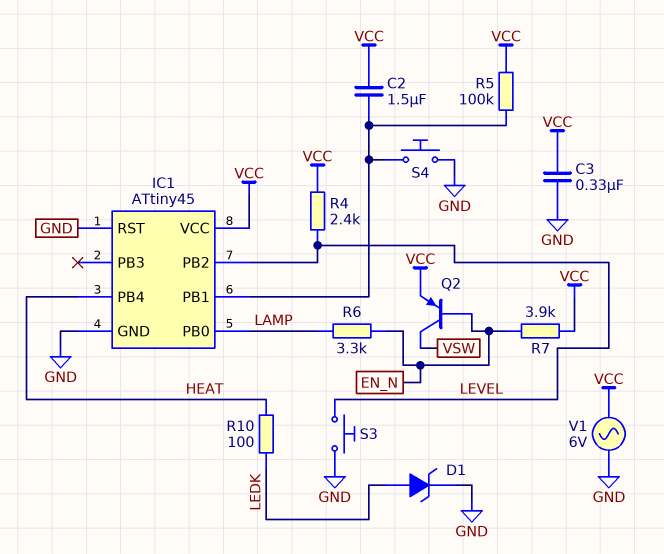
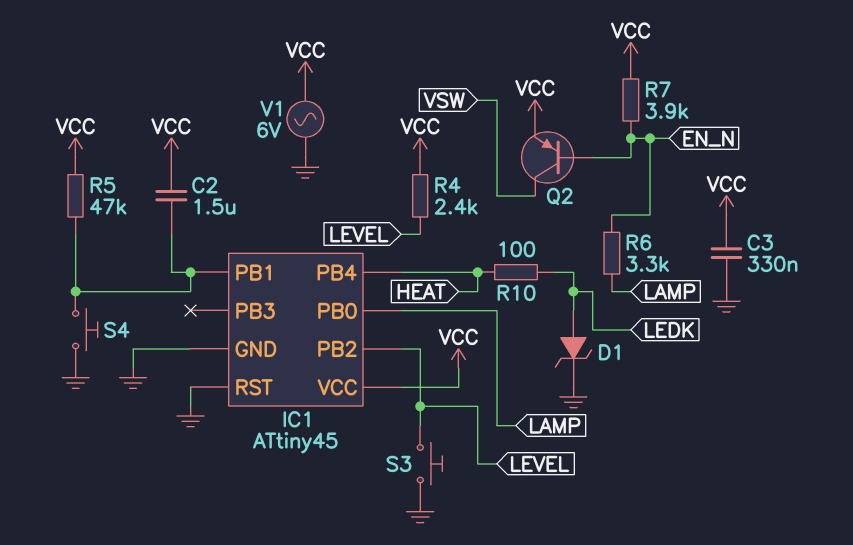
R5: 100k (IC1/PB1, VCC) -> 47k (IC1/PB1, VCC)

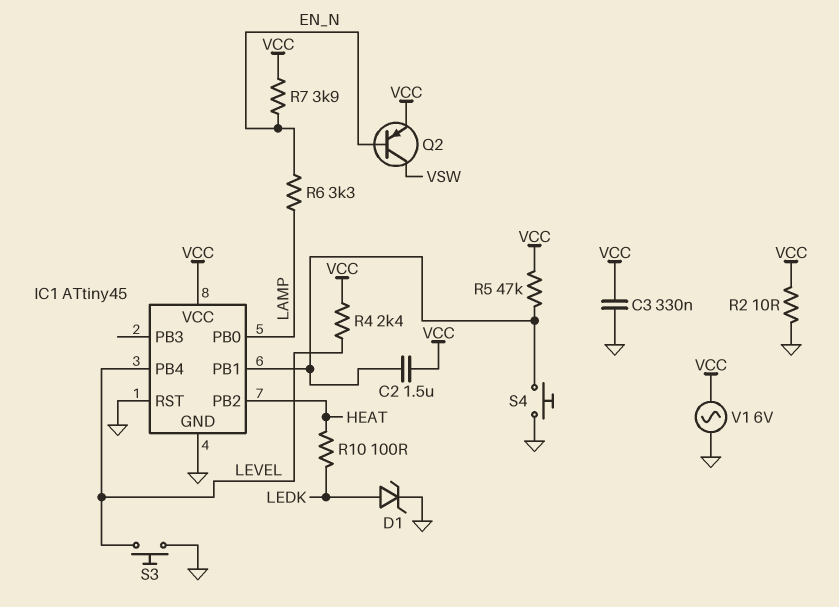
IC1 pin PB2: LEVEL -> HEAT
IC1 pin PB4: HEAT -> LEVEL
R2: none -> 10 (GND, VCC)

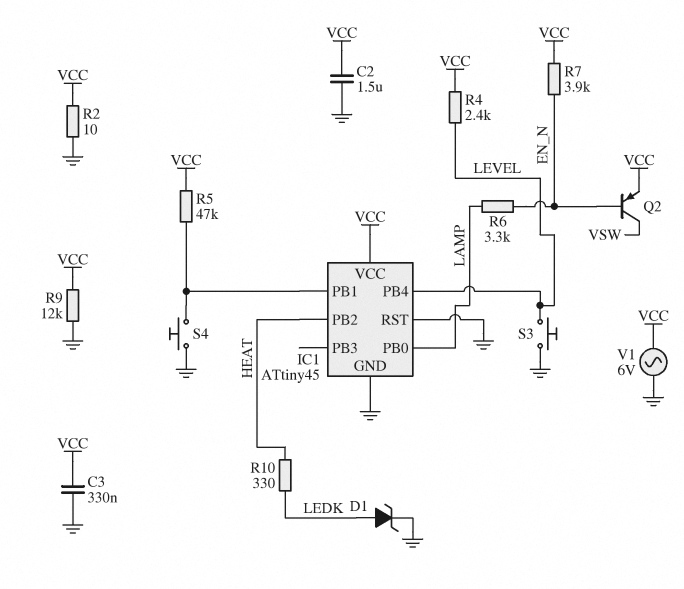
C2: 1.5uF (IC1/PB1, VCC) -> 1.5uF (GND, VCC)
R9: none -> 12k (GND, VCC)
R10: 100 (HEAT, LEDK) -> 330 (HEAT, LEDK)

